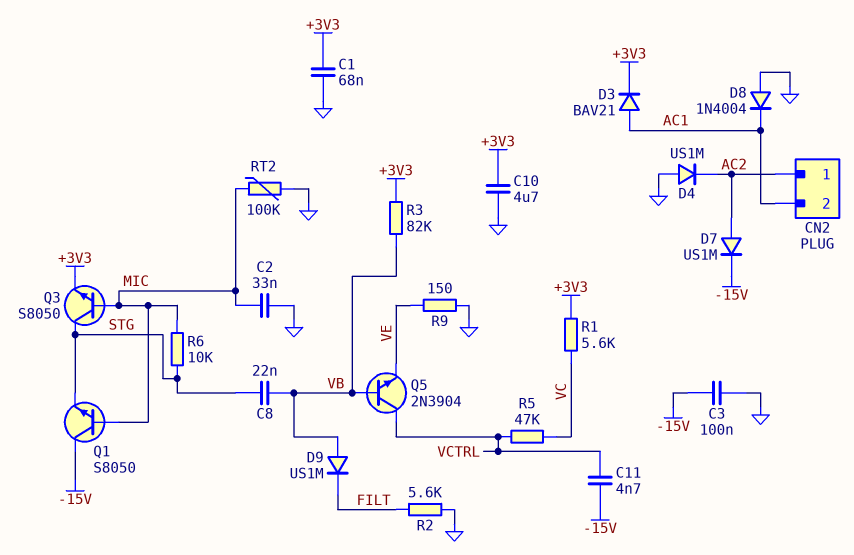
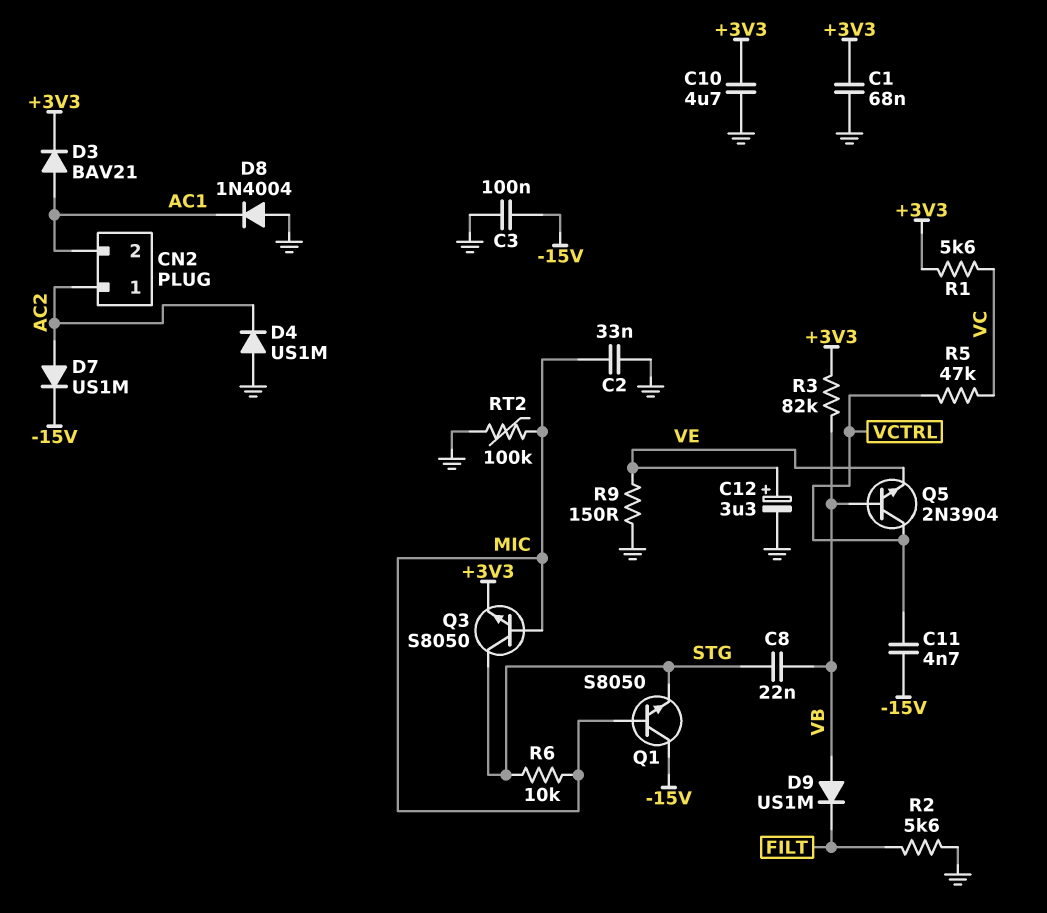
C12: none -> 3.3uF (plus VE, minus GND)

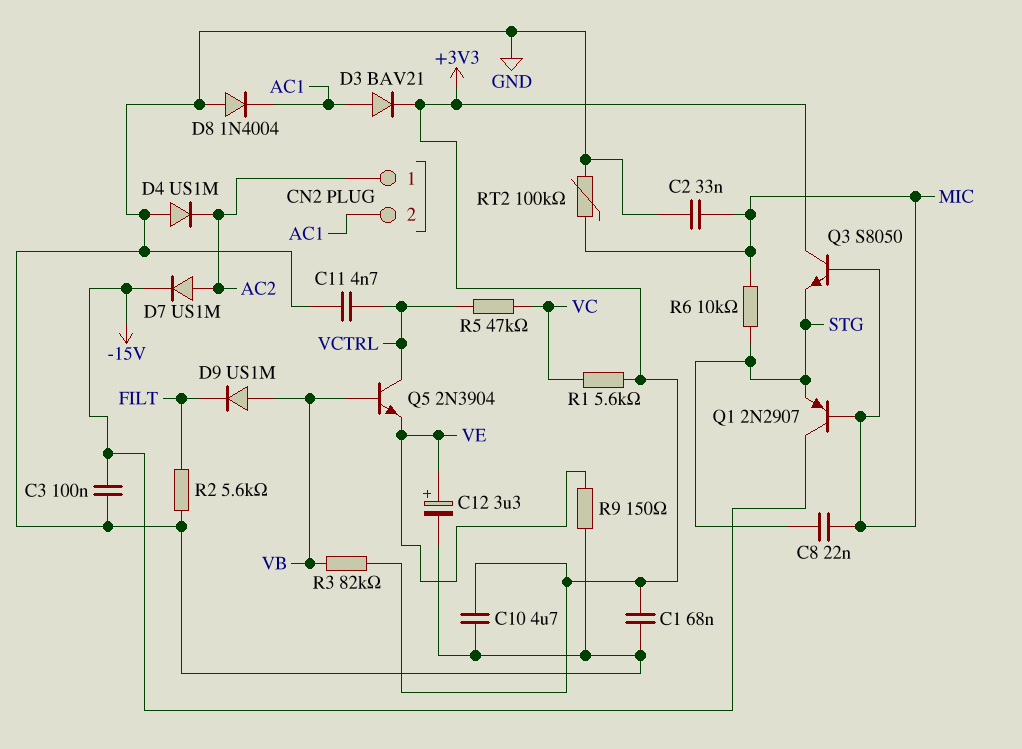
C8: 22nF (STG, VB) -> 22nF (MIC, STG)
C11: 4.7nF (-15V, VCTRL) -> 4.7nF (GND, VCTRL)
Q1: NPN S8050 (B MIC, C -15V, E STG) -> PNP 2N2907 (B MIC, C -15V, E STG)
Q3: NPN S8050 (B MIC, C STG, E +3V3) -> NPN S8050 (B MIC, C +3V3, E STG)

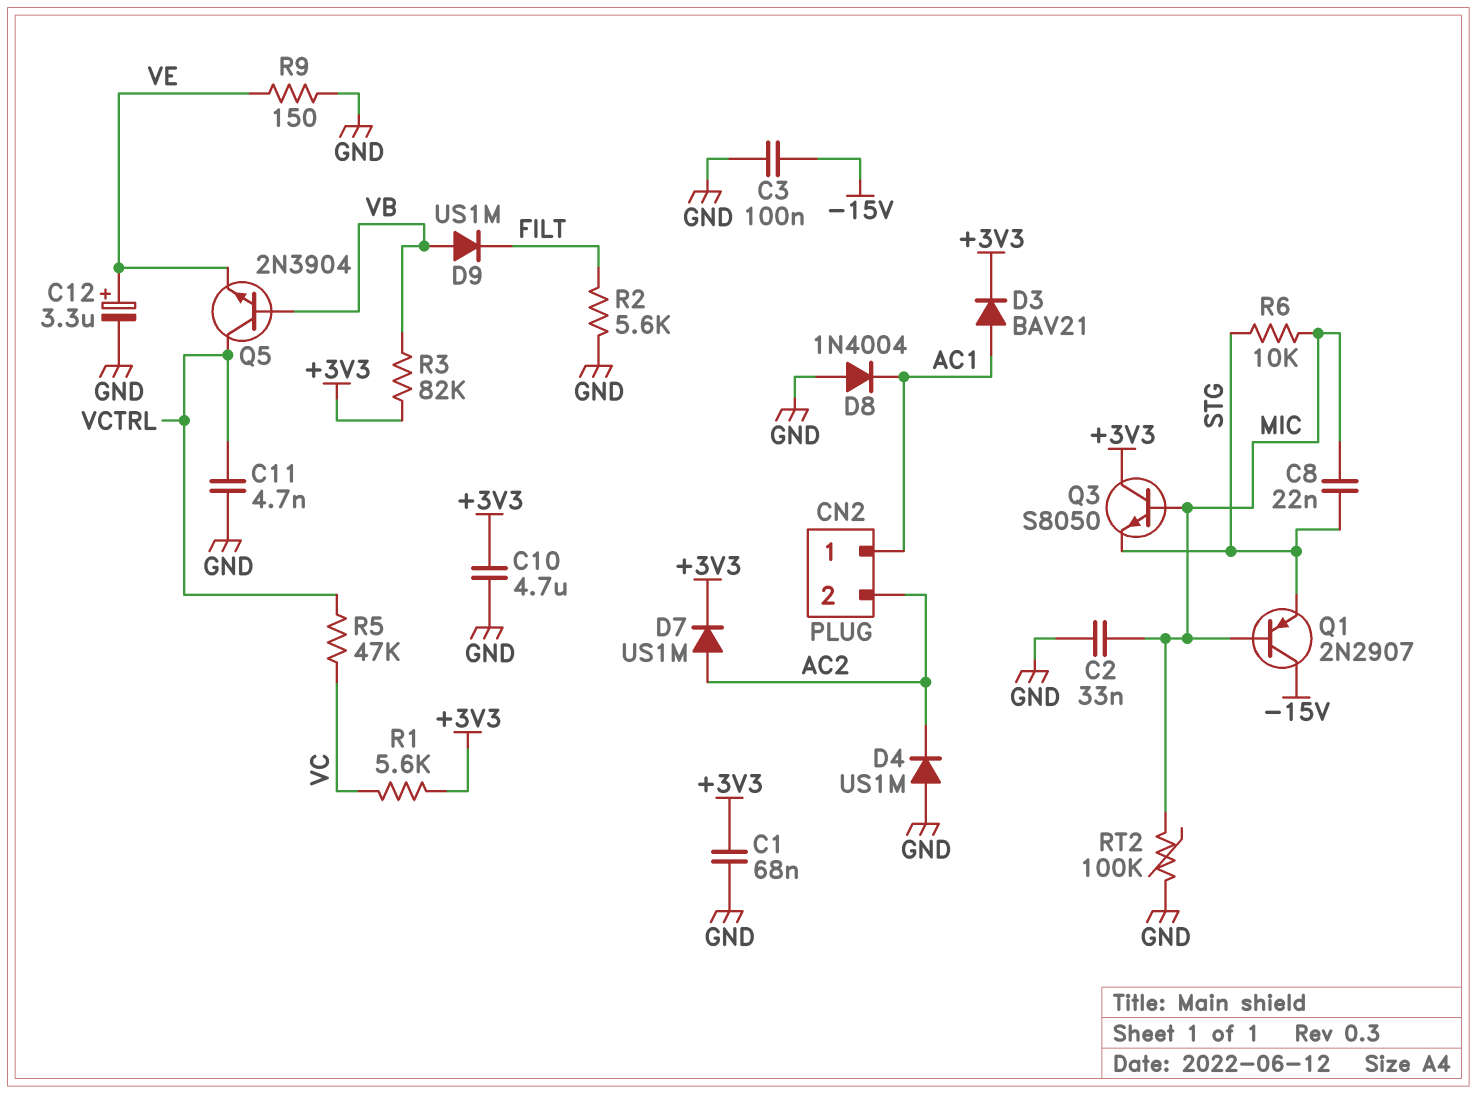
CN2 pin 1: AC2 -> AC1
CN2 pin 2: AC1 -> AC2
D7: diode US1M (A AC2, K -15V) -> diode US1M (A AC2, K +3V3)

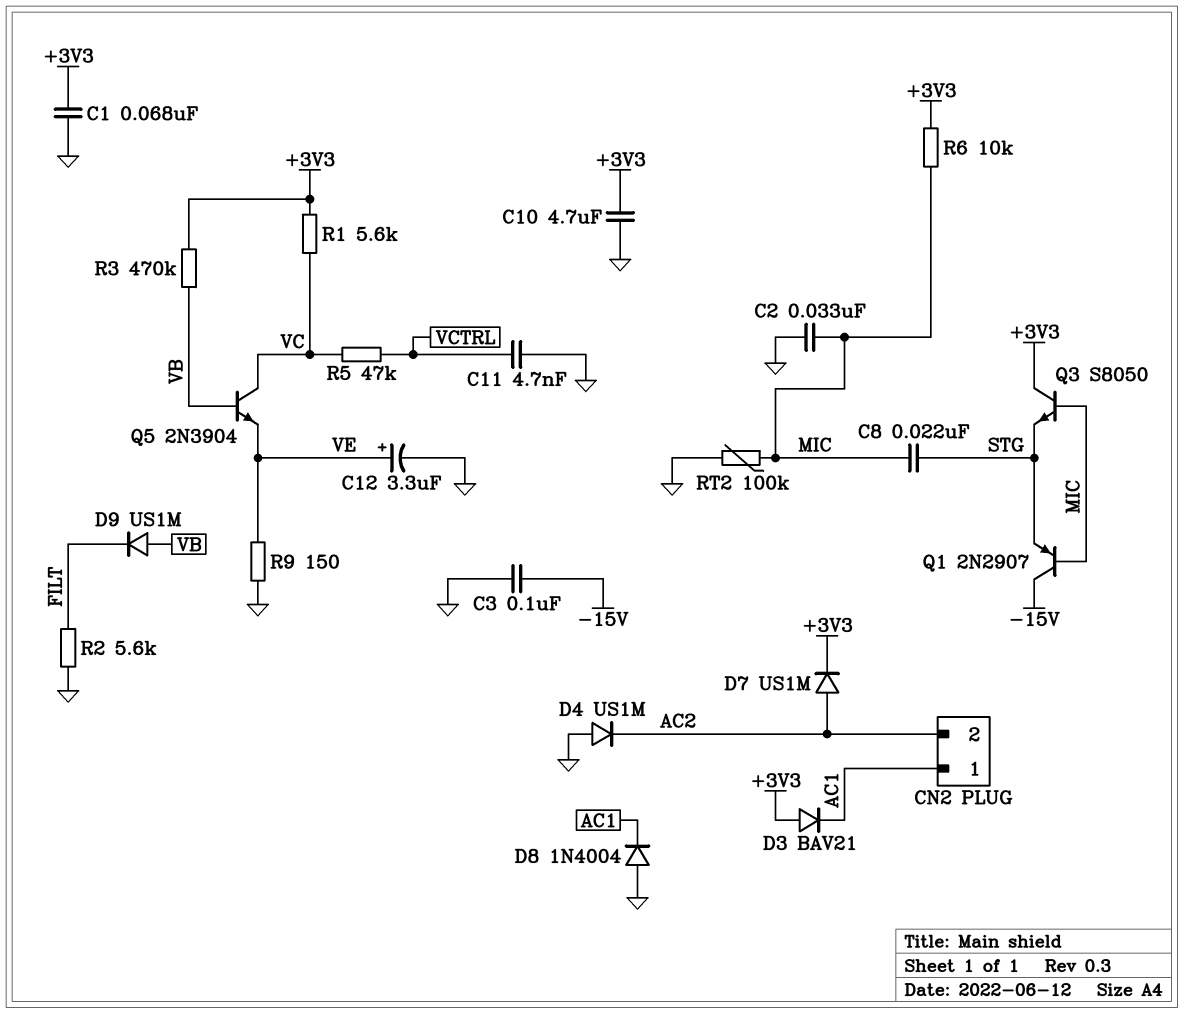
D3: diode BAV21 (A AC1, K +3V3) -> diode BAV21 (A +3V3, K AC1)
Q5: NPN 2N3904 (B VB, C VCTRL, E VE) -> NPN 2N3904 (B VB, C VC, E VE)
R3: 82k (+3V3, VB) -> 470k (+3V3, VB)
R6: 10k (MIC, STG) -> 10k (+3V3, MIC)

